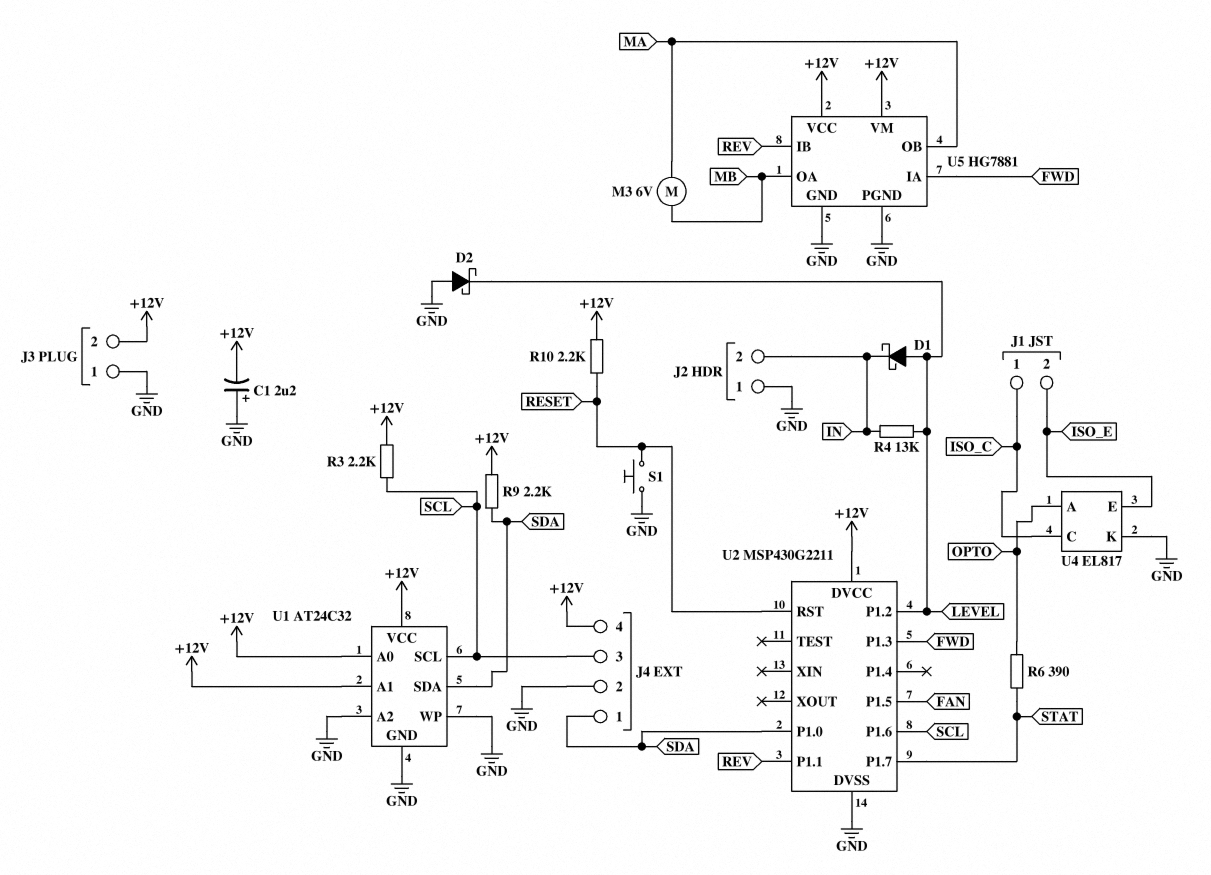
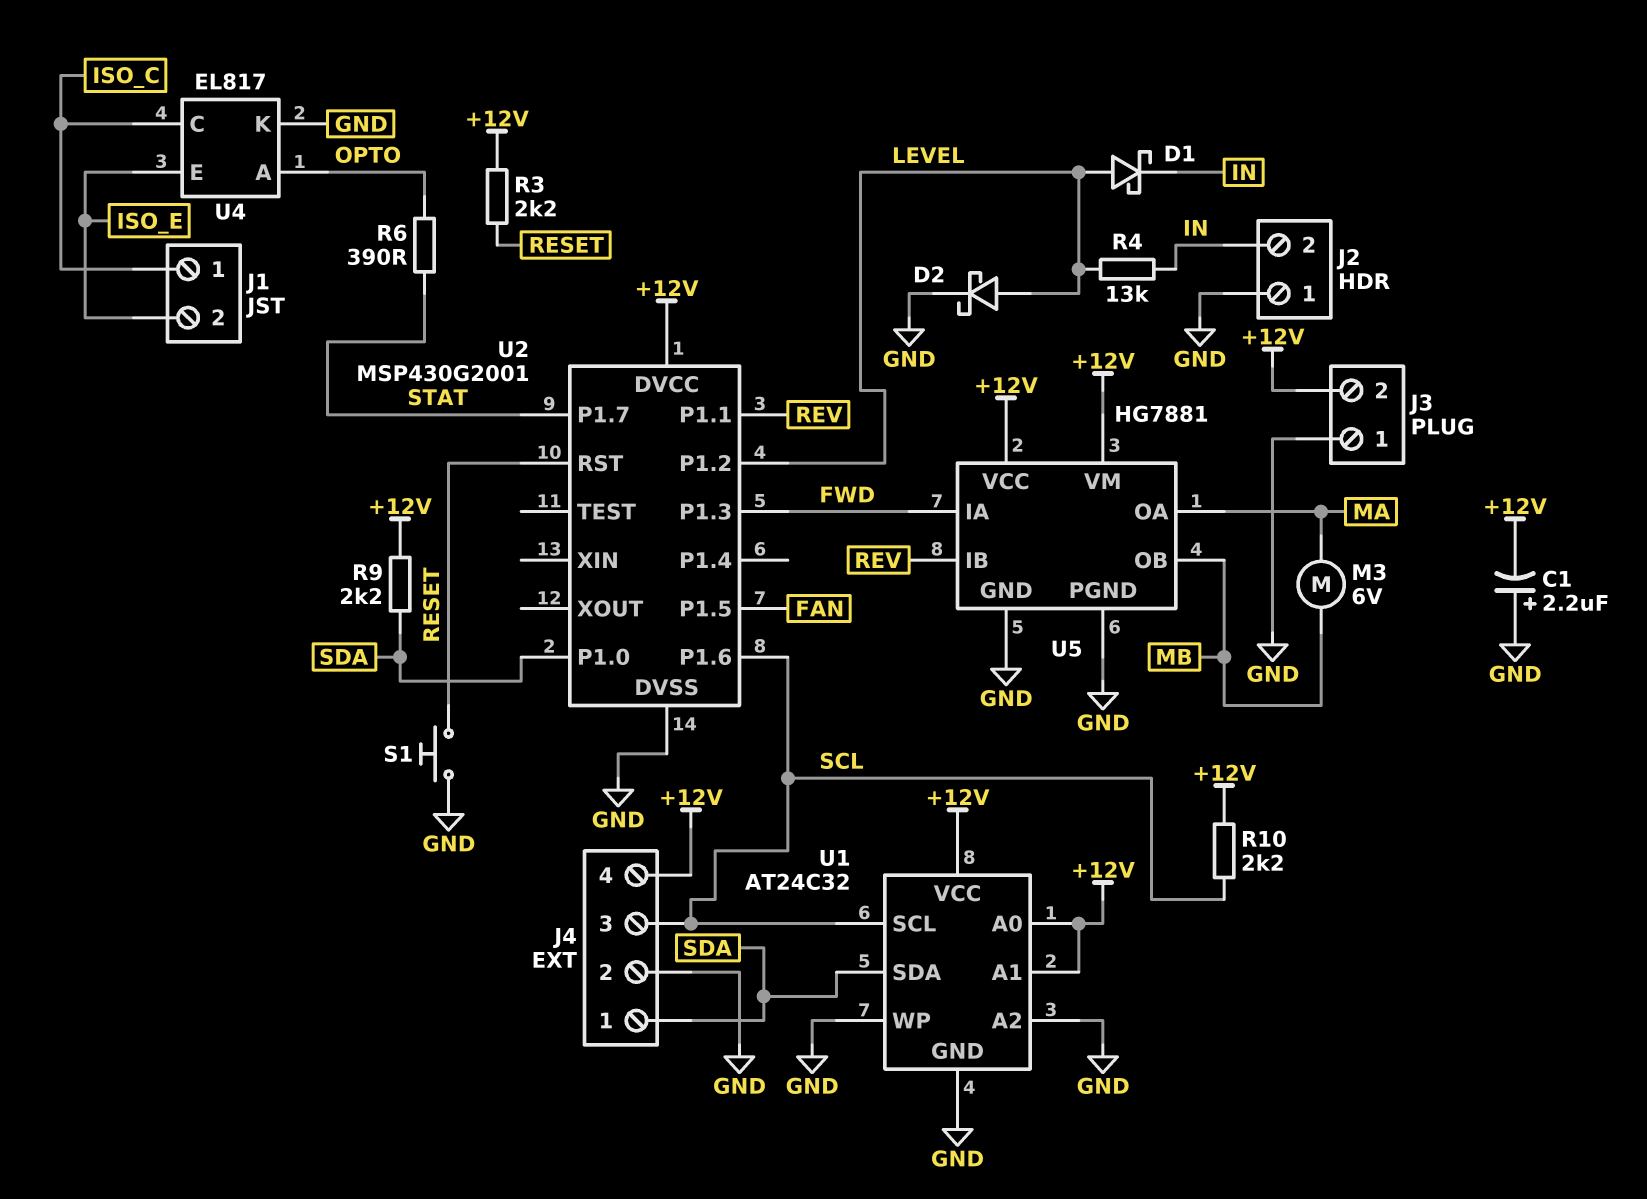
D2: schottky (A GND, K LEVEL) -> schottky (A LEVEL, K GND)
R3: 2.2k (+12V, SCL) -> 2.2k (+12V, RESET)
R10: 2.2k (+12V, RESET) -> 2.2k (+12V, SCL)
U2: MSP430G2211 -> MSP430G2001
U5 pin OA: MB -> MA
U5 pin OB: MA -> MB

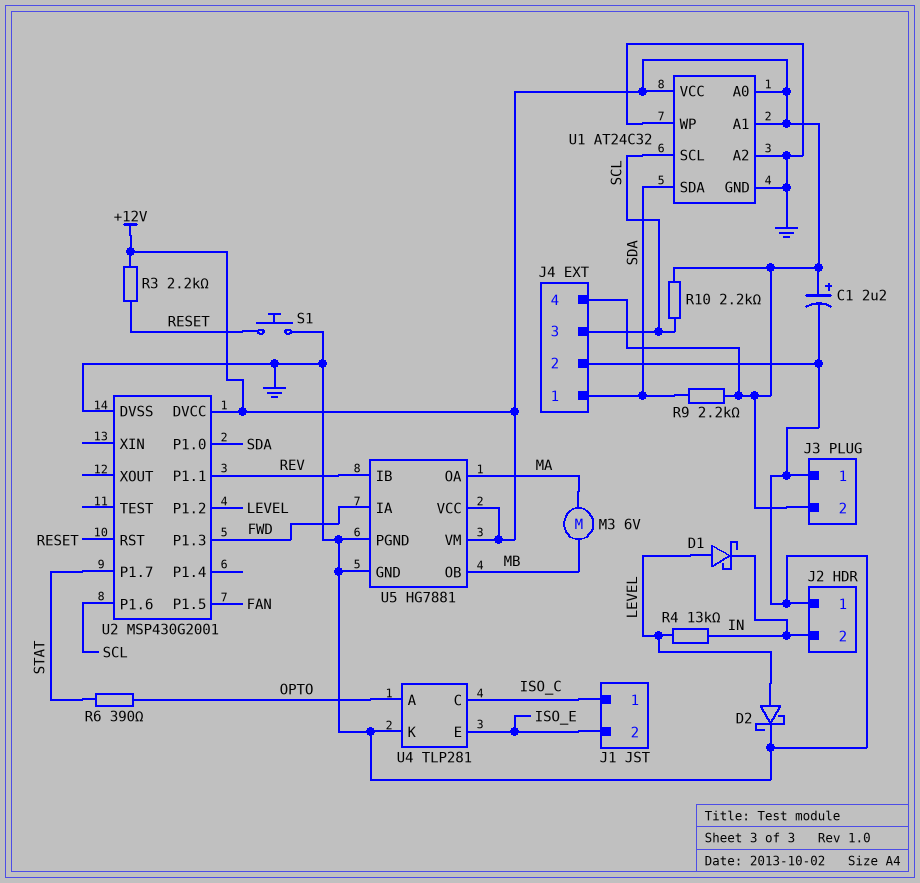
C1: 2.2uF (plus GND, minus +12V) -> 2.2uF (plus +12V, minus GND)
U4: EL817 -> TLP281

